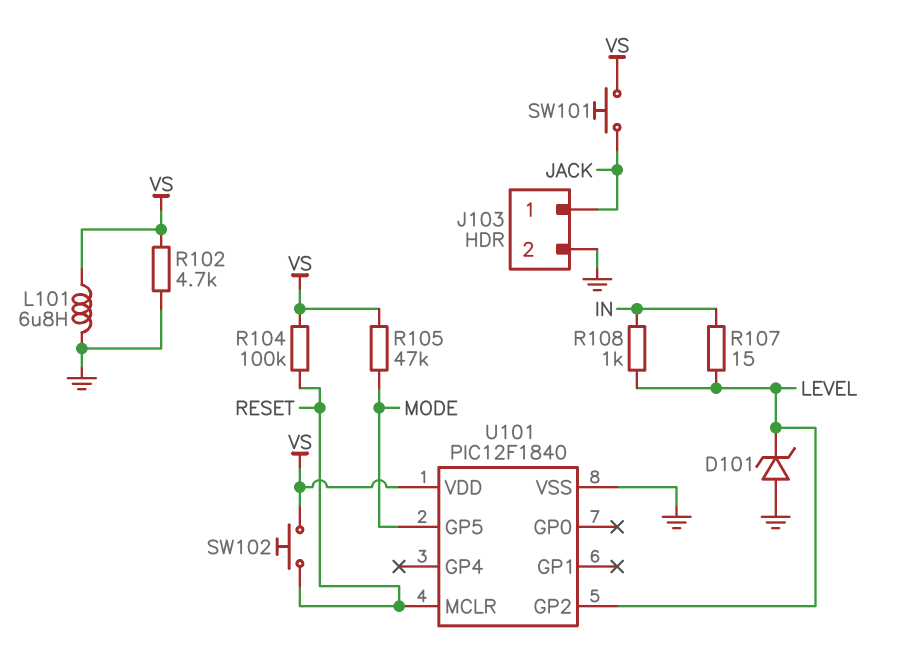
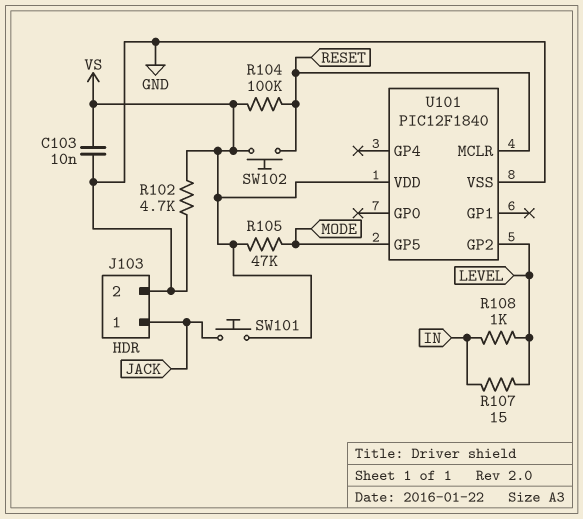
C103: none -> 10nF (GND, VS)
D101: zener (A GND, K LEVEL) -> none
L101: 6.8uH (GND, VS) -> none

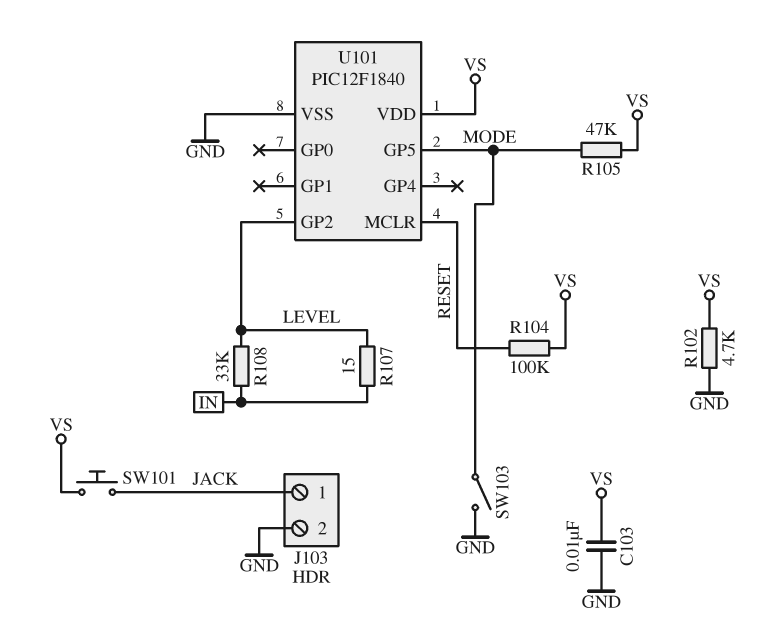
R108: 1k (IN, LEVEL) -> 33k (IN, LEVEL)
SW102: button (RESET, VS) -> none
SW103: none -> switch (GND, MODE)

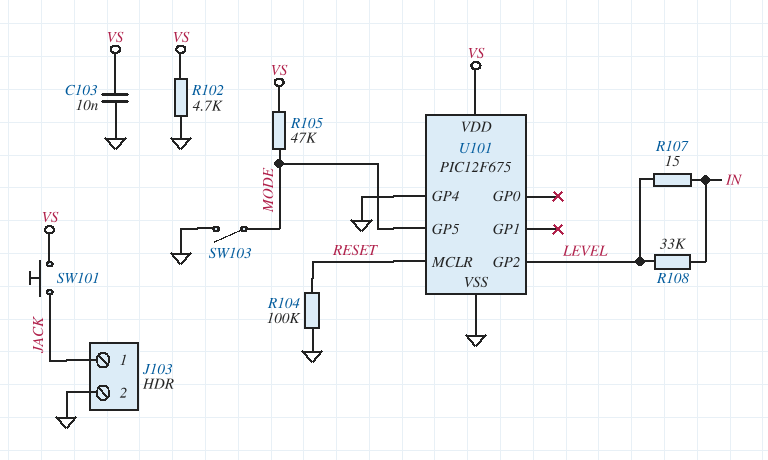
R104: 100k (RESET, VS) -> 100k (GND, RESET)
U101: PIC12F1840 -> PIC12F675
U101 pin GP4: none -> GND

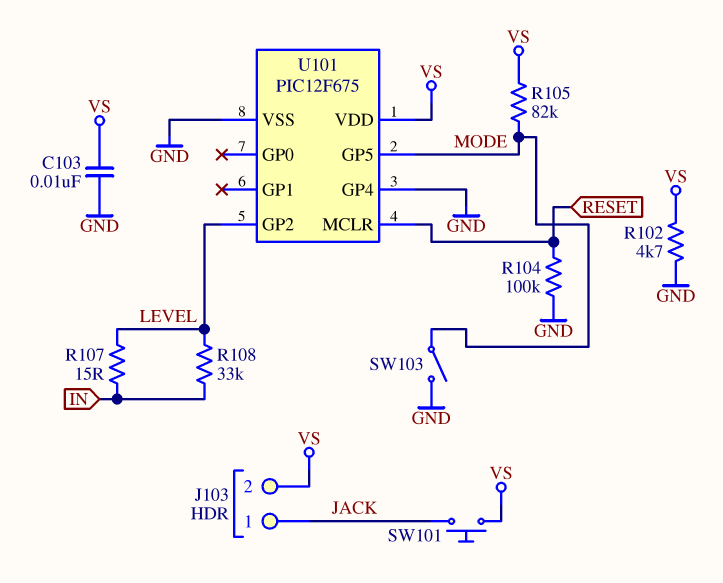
J103 pin 2: GND -> VS
R105: 47k (MODE, VS) -> 82k (MODE, VS)

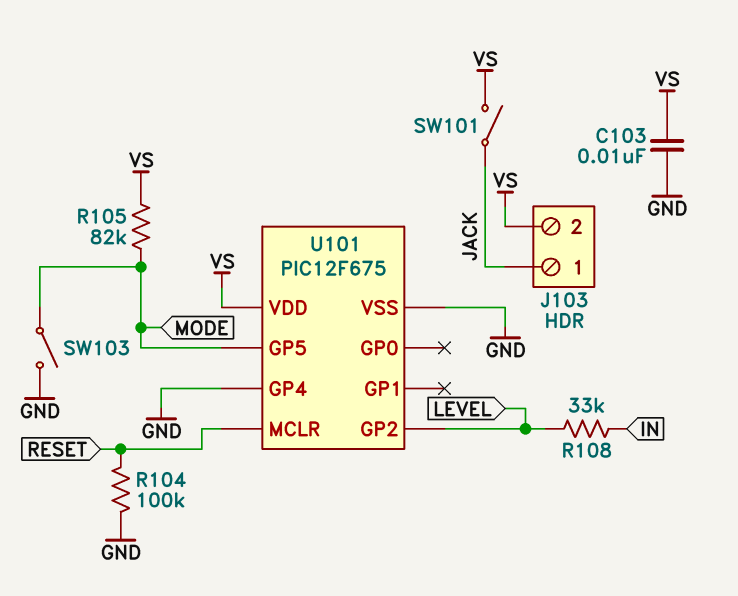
R102: 4.7k (GND, VS) -> none
R107: 15 (IN, LEVEL) -> none
SW101: button (JACK, VS) -> switch (JACK, VS)

